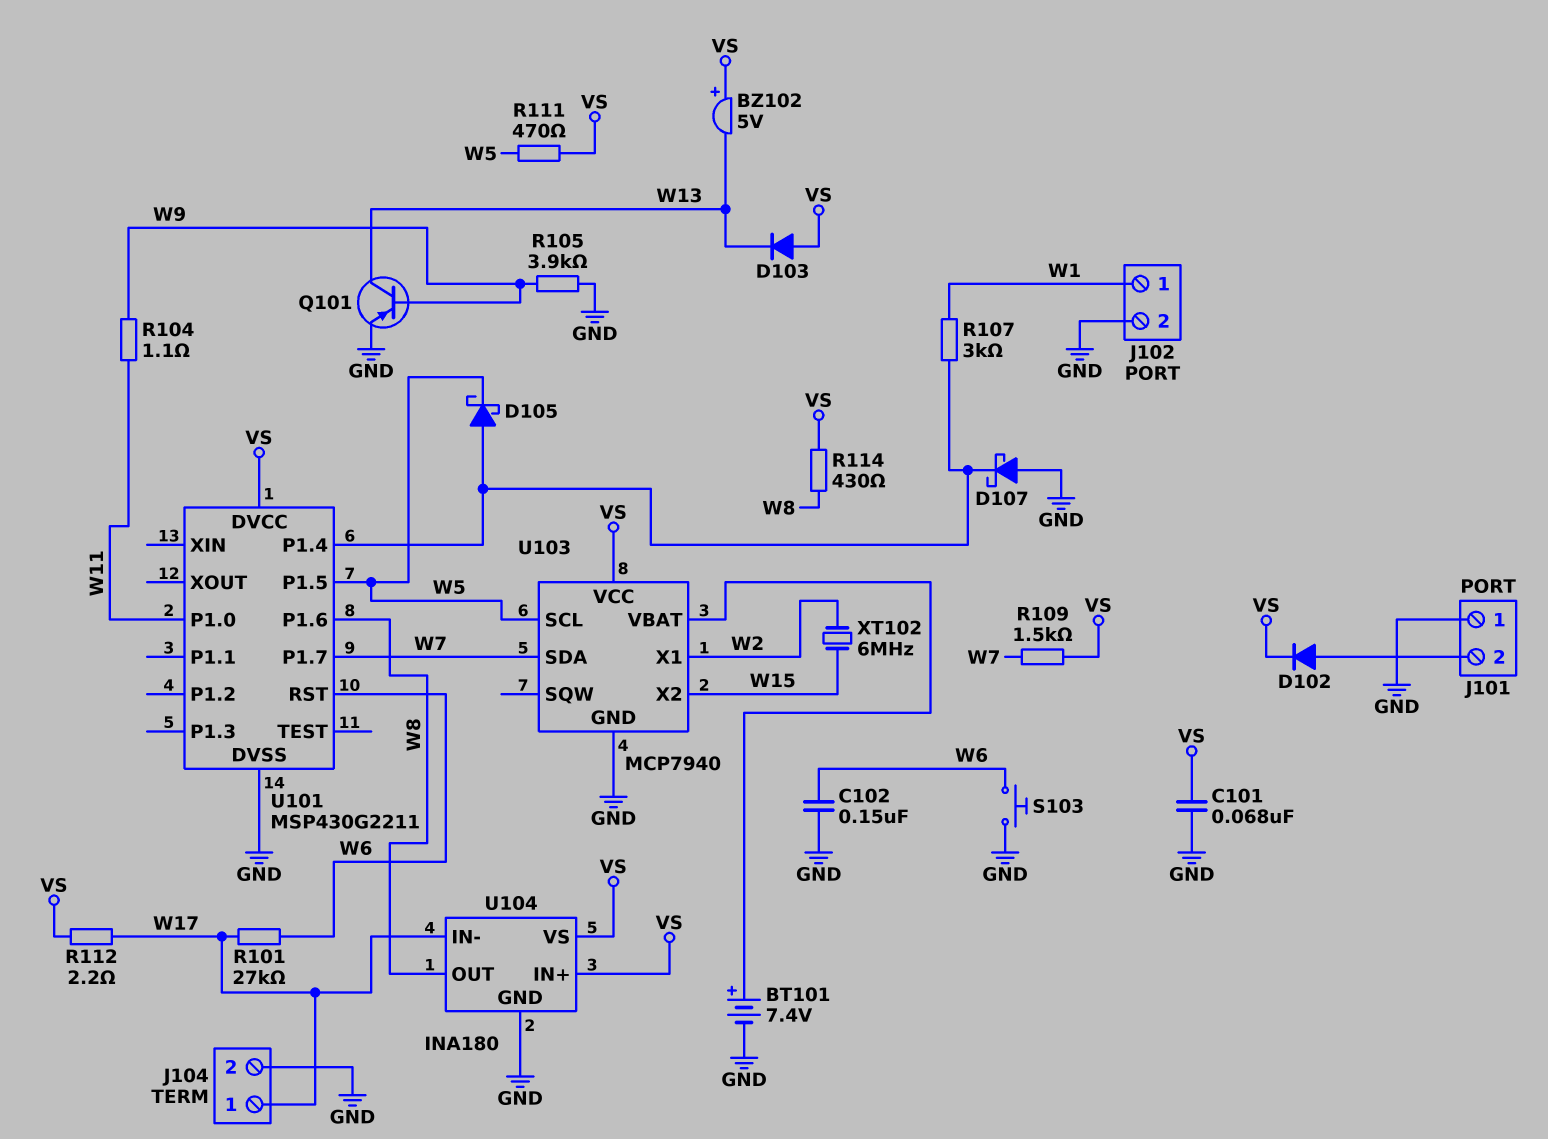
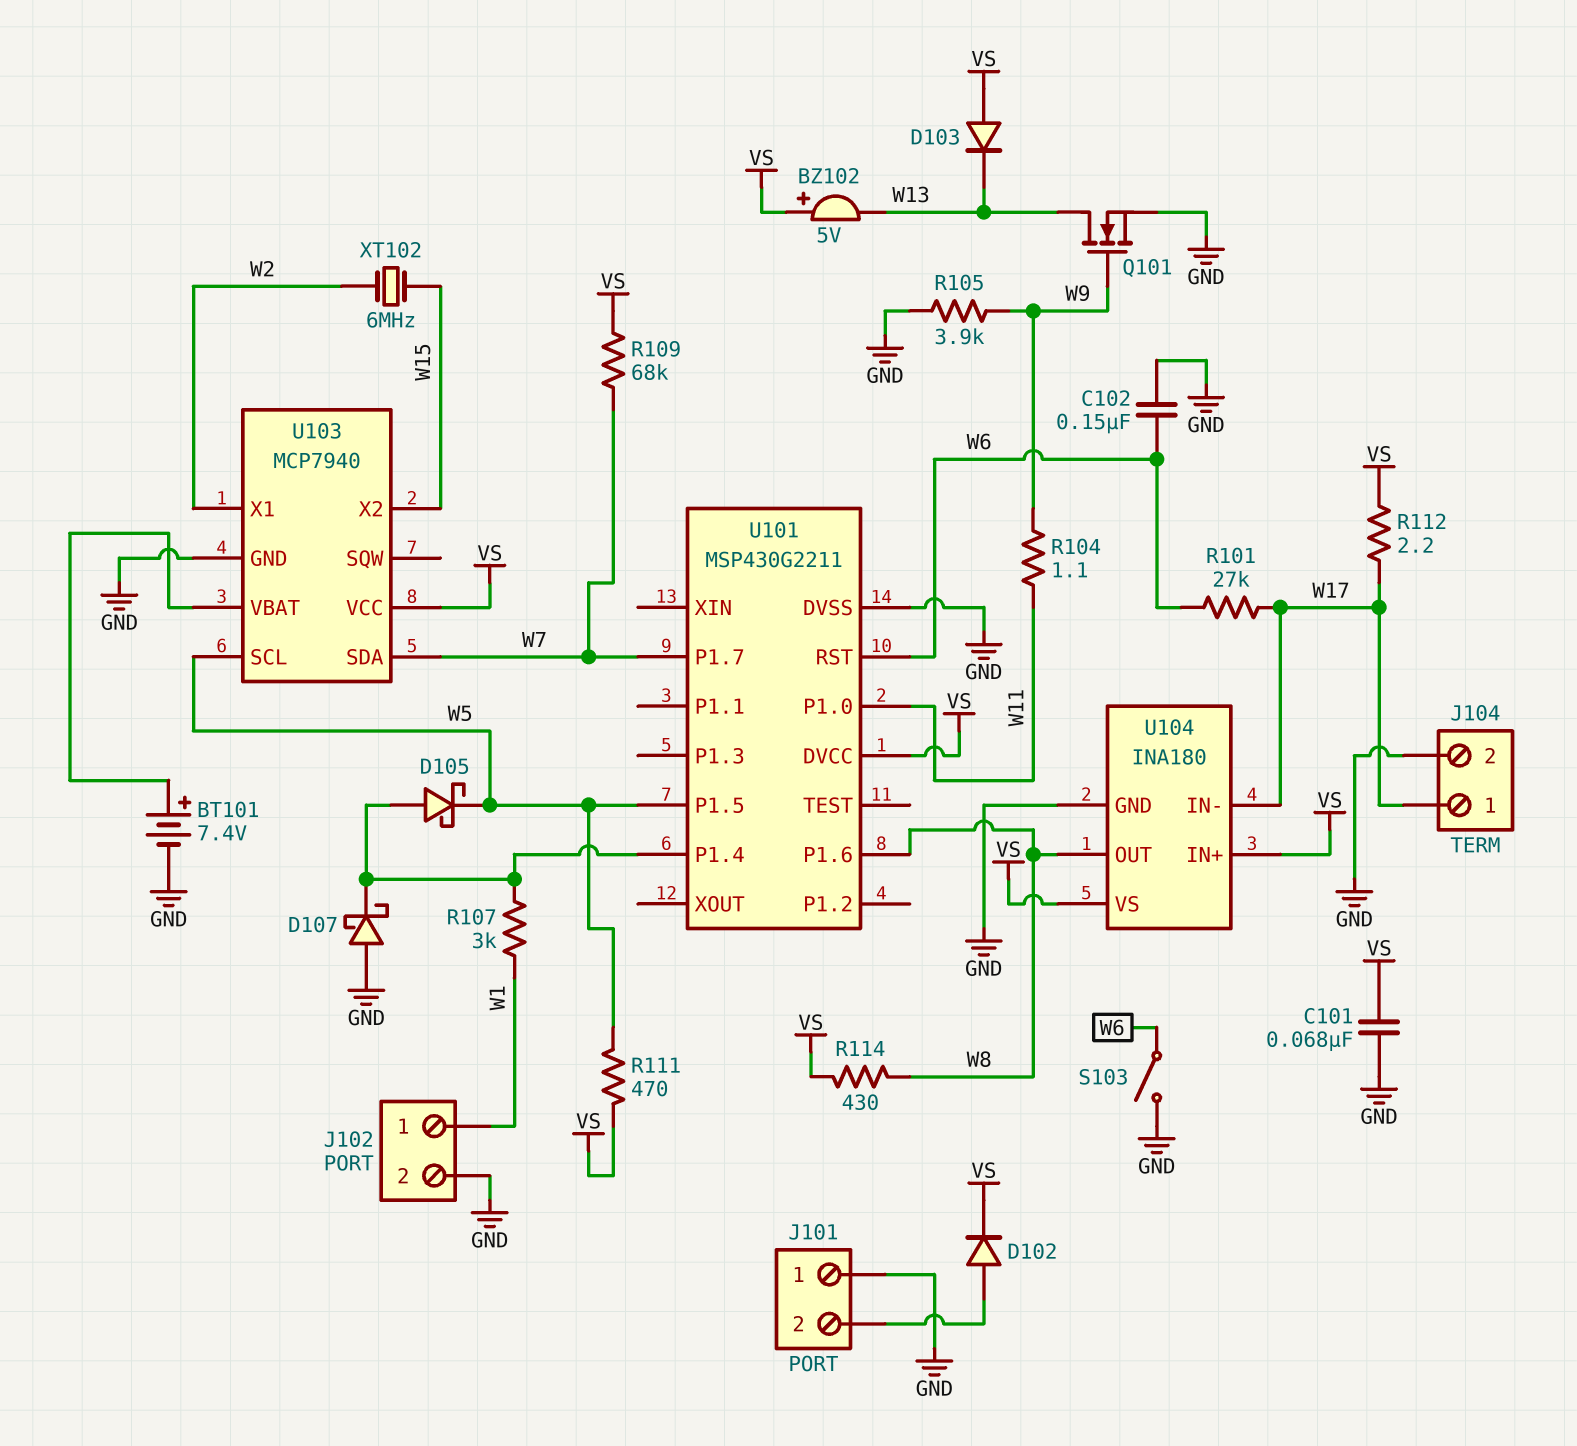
Q101: PNP (B W9, C W13, E GND) -> NMOS (G W9, D W13, S GND)
R109: 1.5k (VS, W7) -> 68k (VS, W7)
S103: button (GND, W6) -> switch (GND, W6)

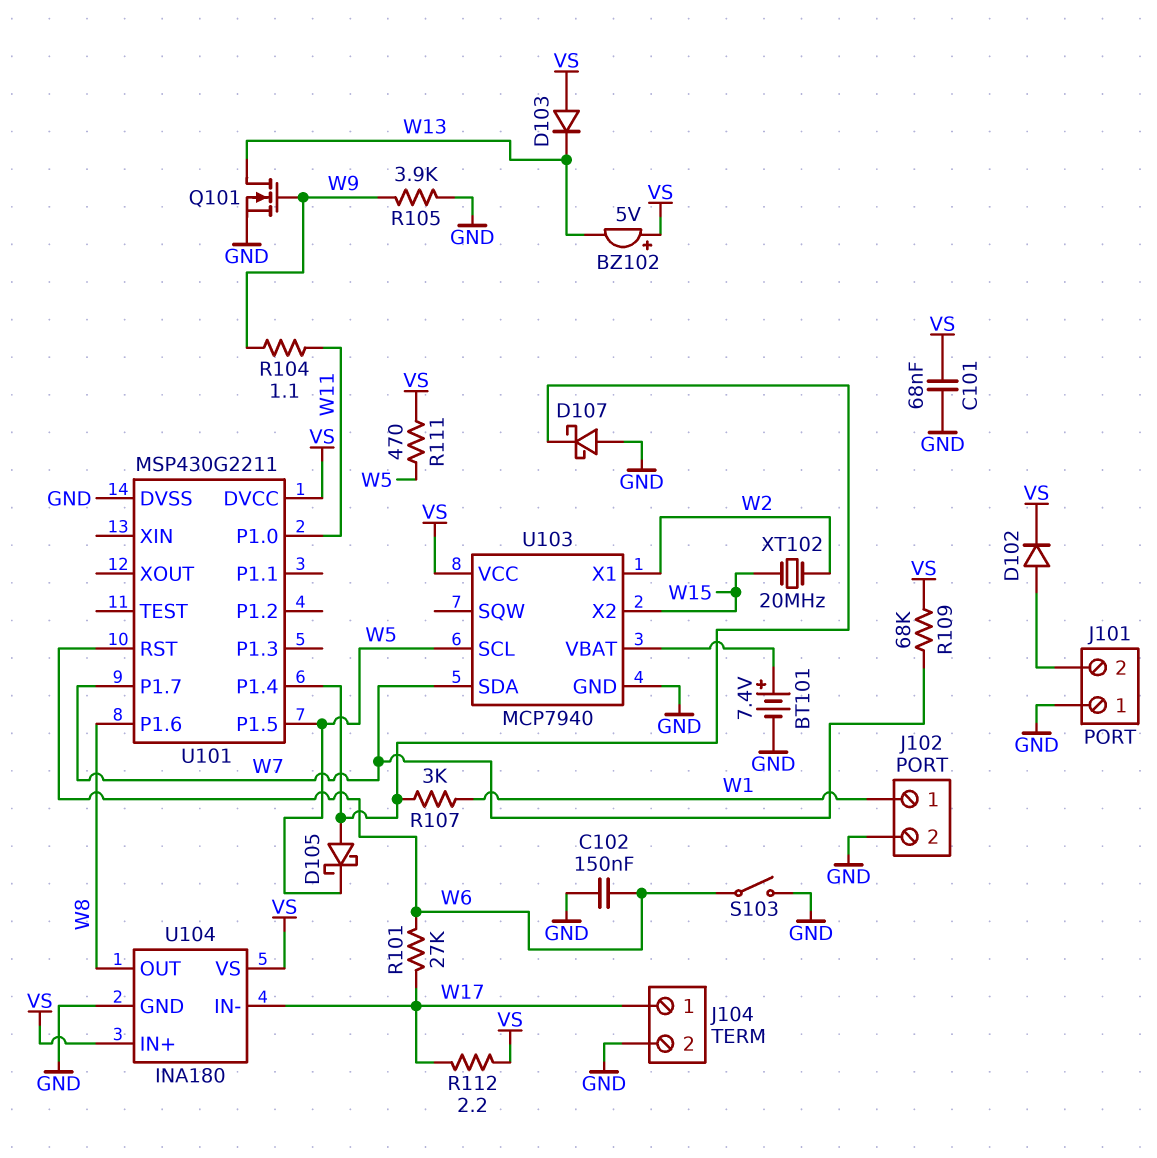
R114: 430 (VS, W8) -> none
XT102: 6MHz (W2, W15) -> 20MHz (W2, W15)

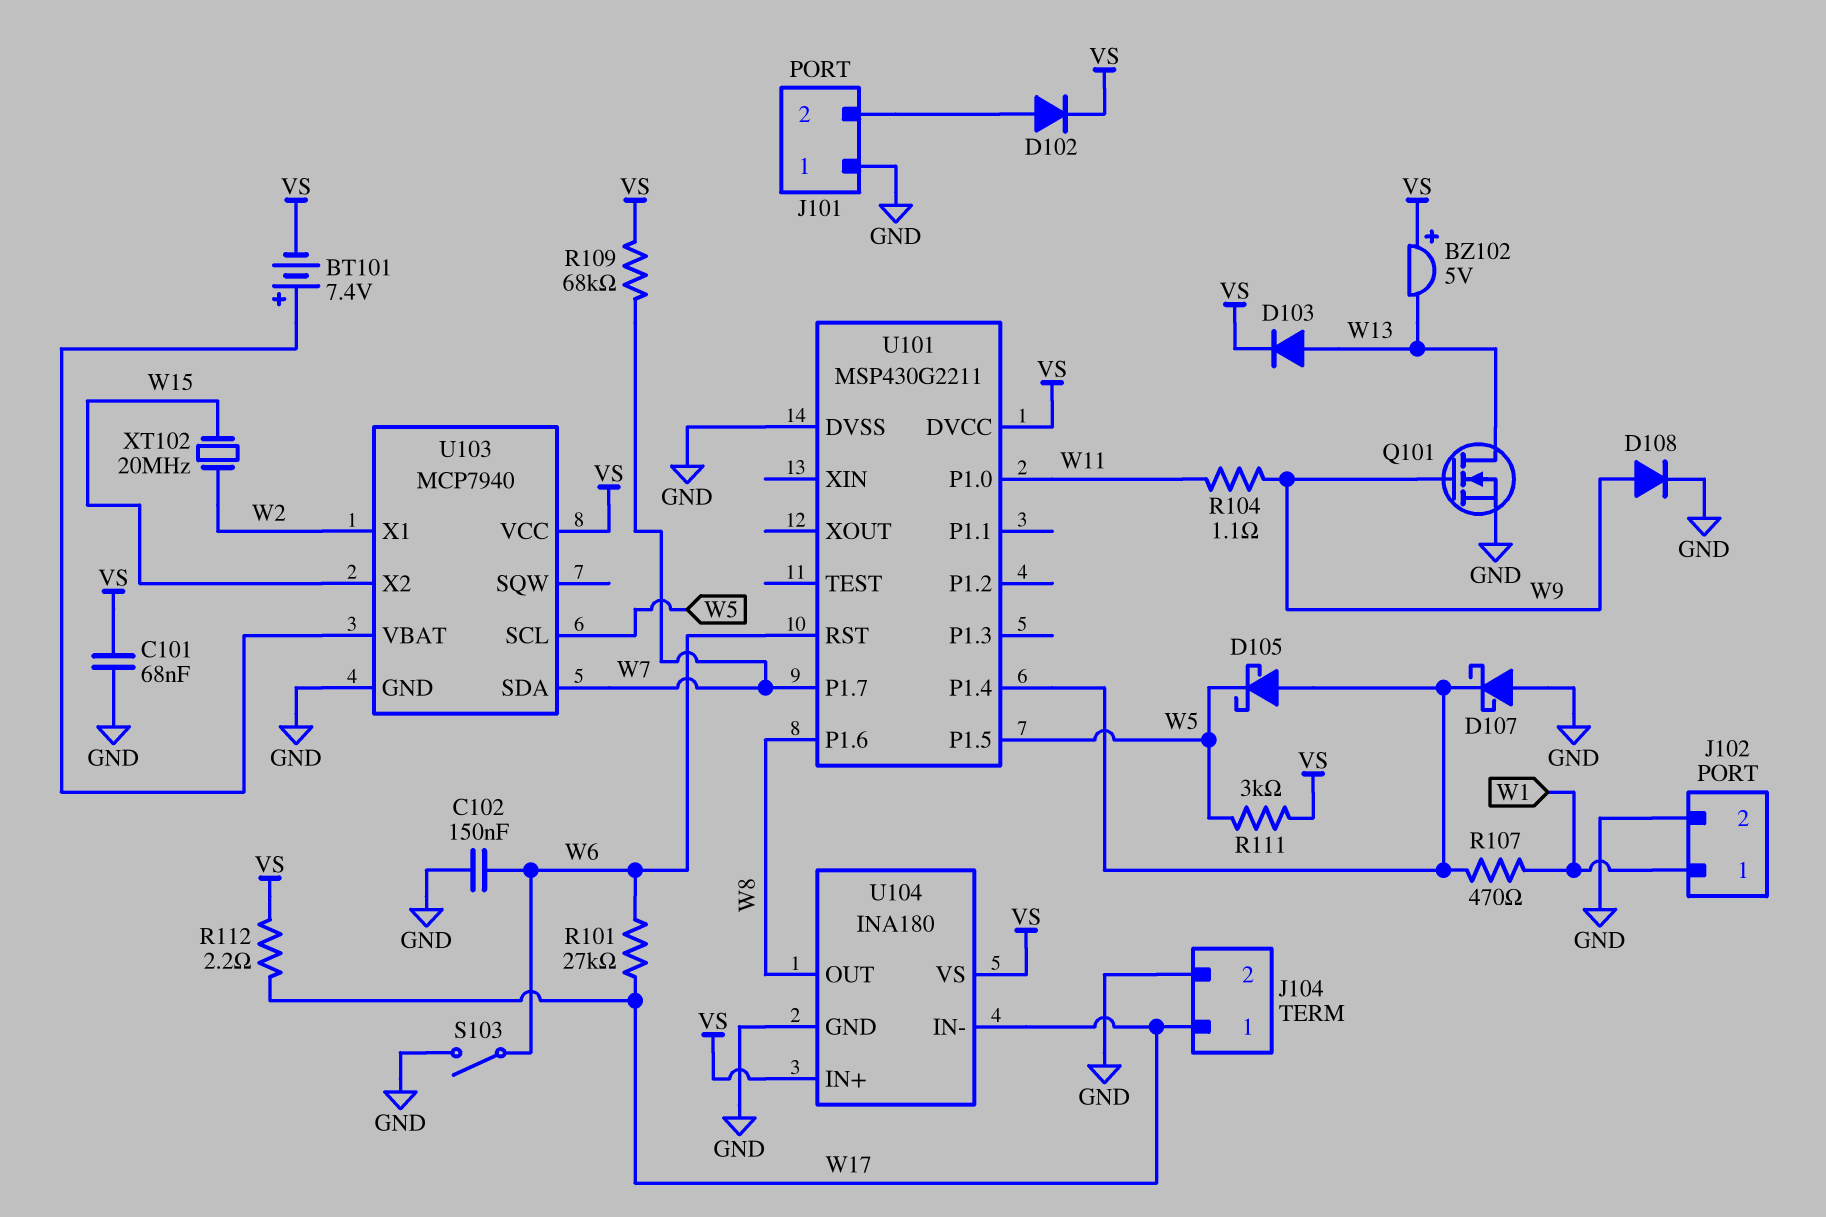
BT101: 7.4V (plus U103/VBAT, minus GND) -> 7.4V (plus U103/VBAT, minus VS)
D103: diode (A VS, K W13) -> diode (A W13, K VS)
D108: none -> diode (A W9, K GND)
R105: 3.9k (GND, W9) -> none
R107: 3k (U101/P1.4, W1) -> 470 (U101/P1.4, W1)
R111: 470 (VS, W5) -> 3k (VS, W5)

